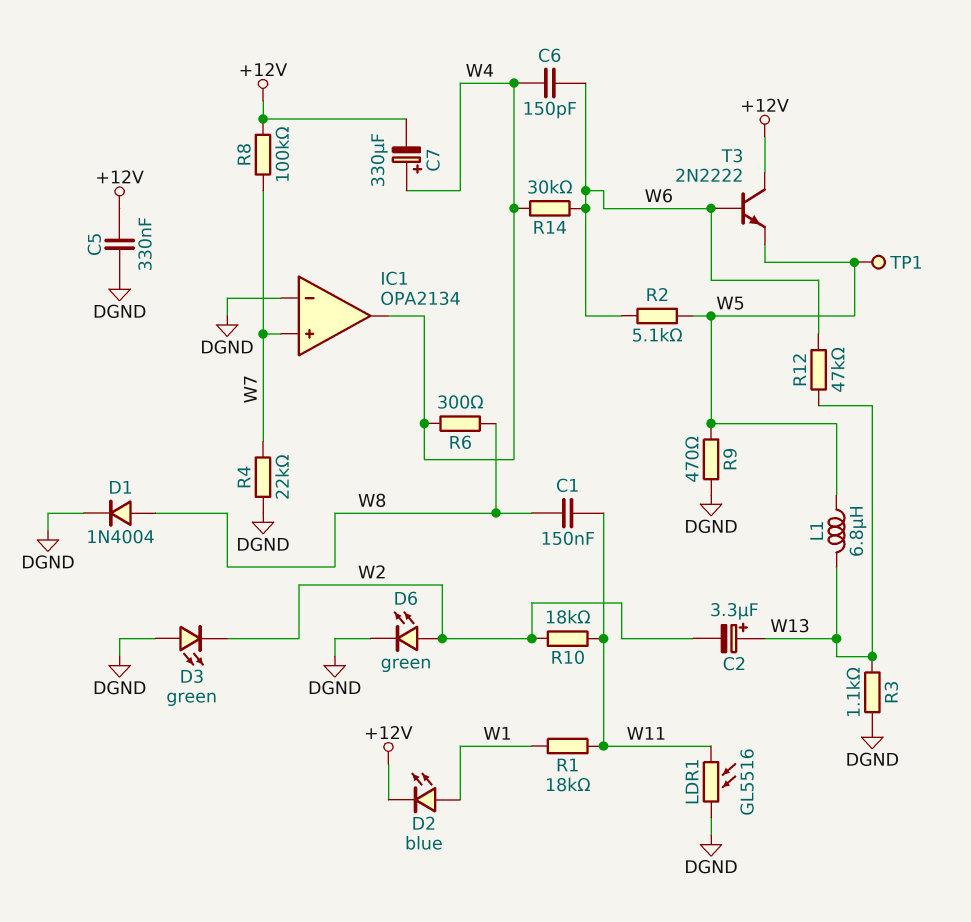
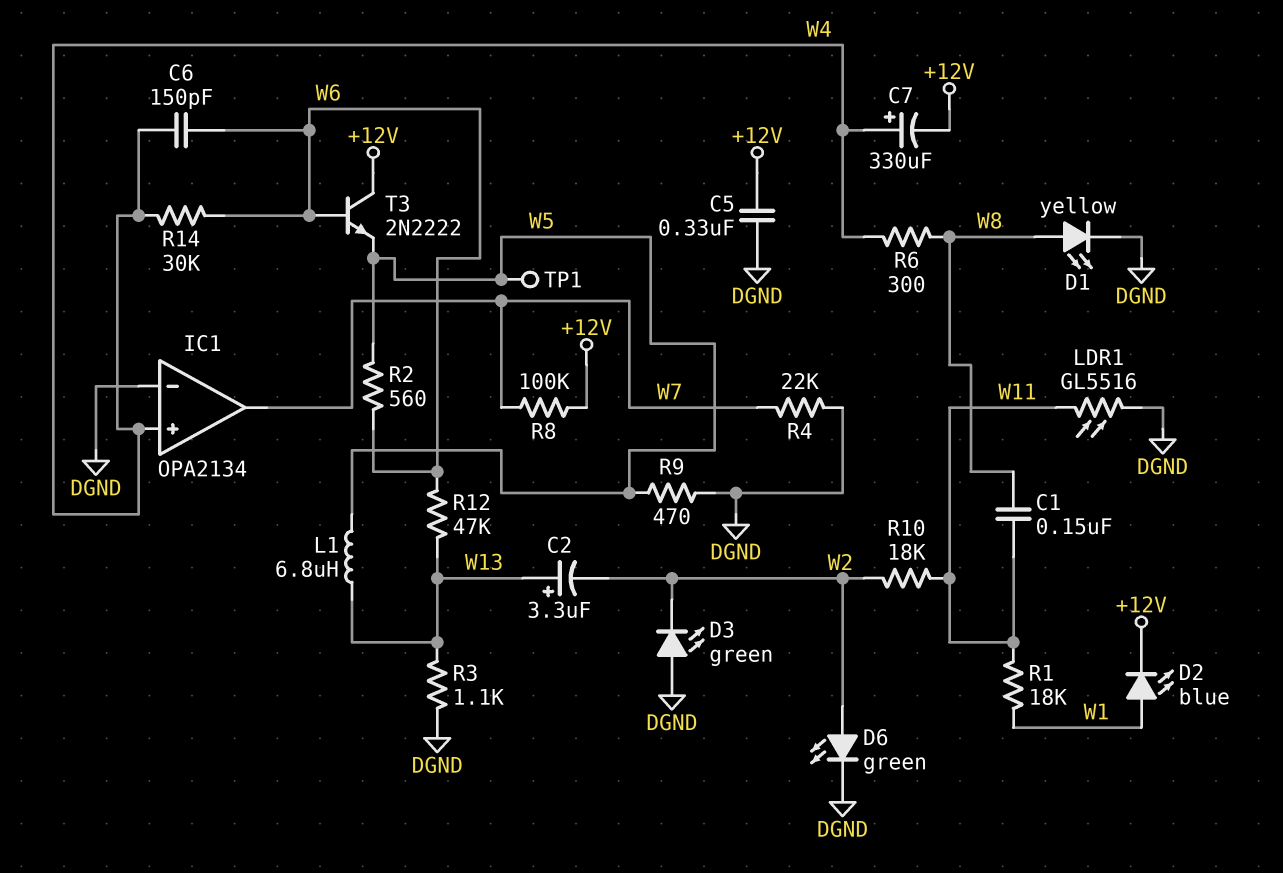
D1: diode 1N4004 (A W8, K DGND) -> LED yellow (A W8, K DGND)
IC1 pin in+: W7 -> W4
IC1 pin out: W4 -> W7
R2: 5.1k (W5, W6) -> 560 (W5, W6)

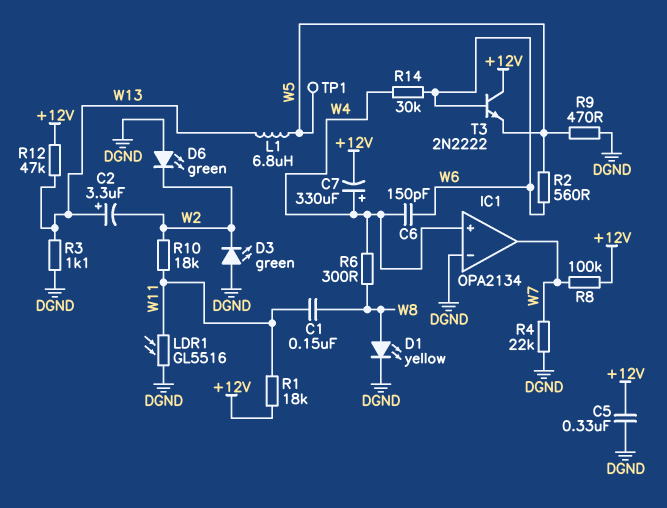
D2: LED blue (A W1, K +12V) -> none
D6: LED green (A W2, K DGND) -> LED green (A DGND, K W2)
R1: 18k (W1, W11) -> 18k (+12V, W11)
R12: 47k (W6, W13) -> 47k (+12V, W13)

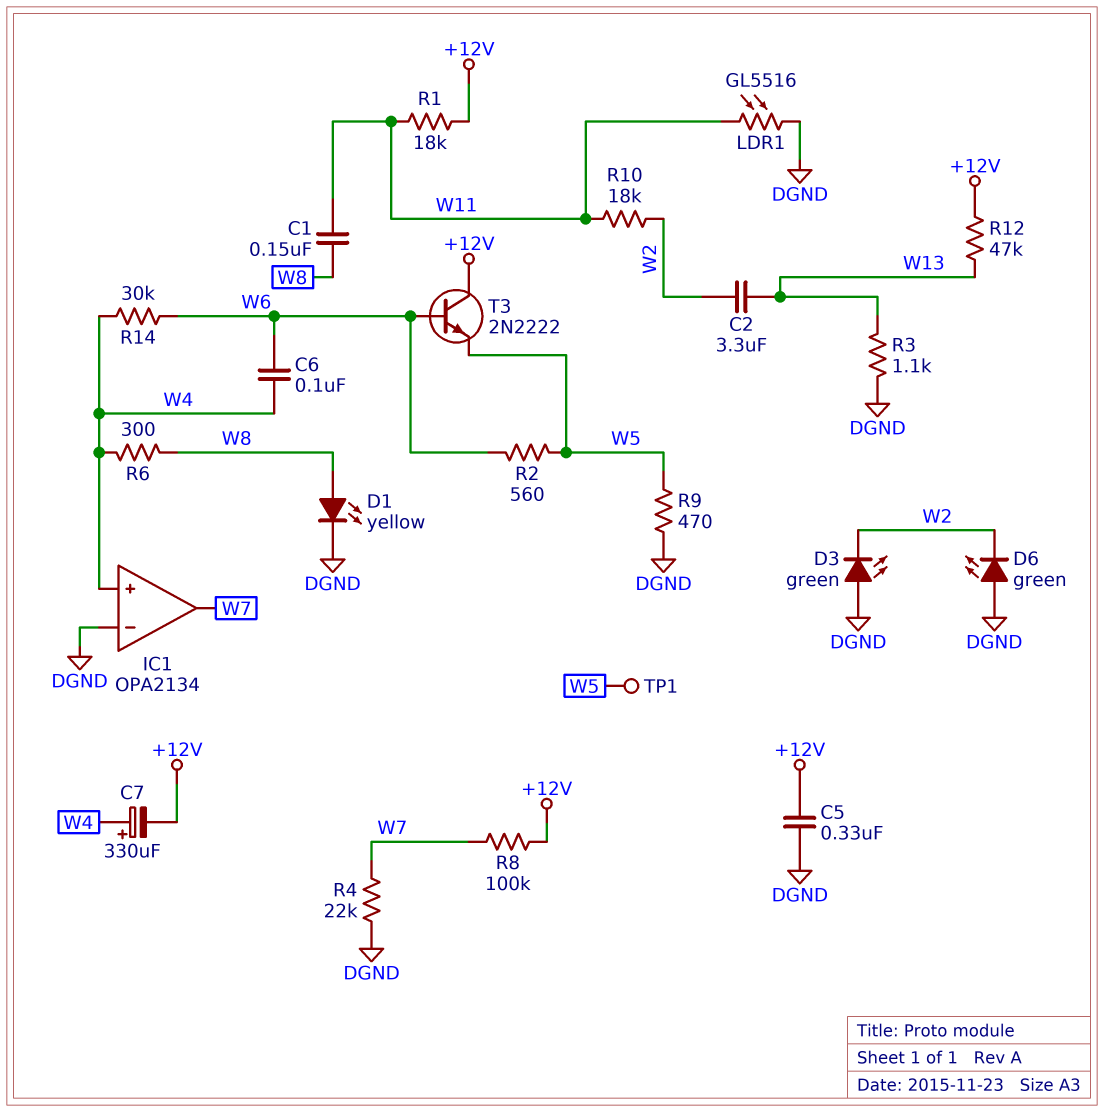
C2: 3.3uF (plus W13, minus W2) -> 3.3uF (W2, W13)
C6: 150pF (W4, W6) -> 100nF (W4, W6)
L1: 6.8uH (W5, W13) -> none

